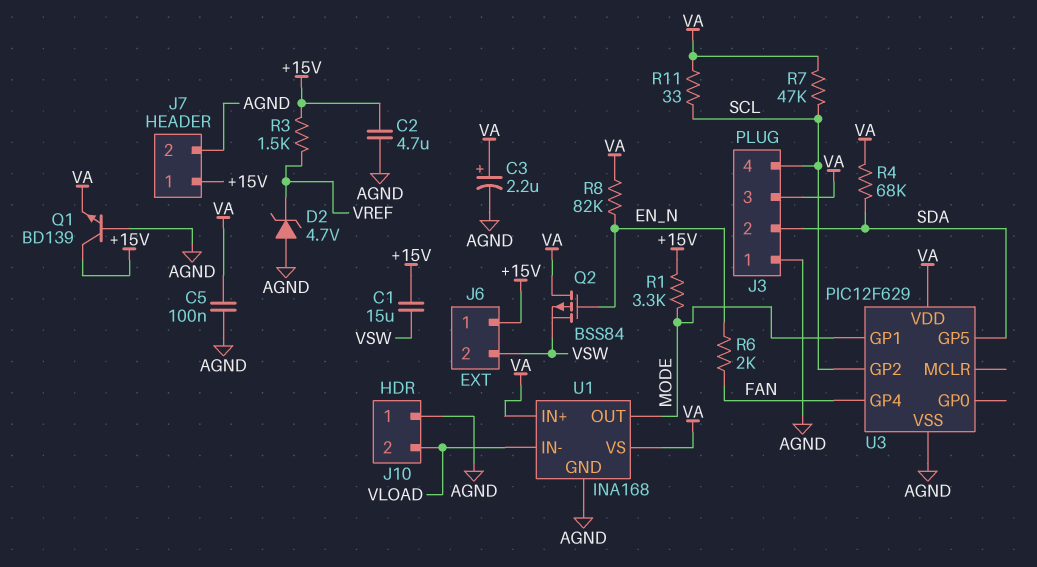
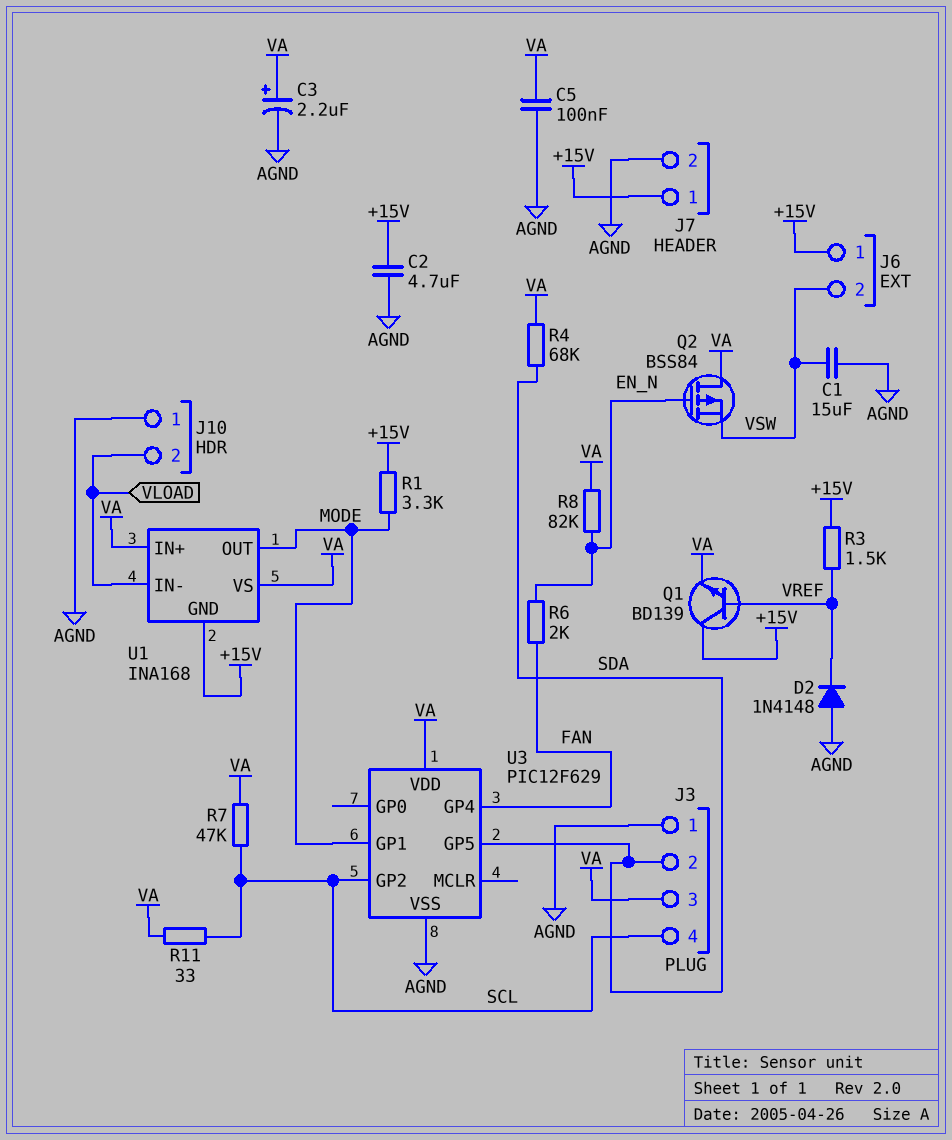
C1: 15uF (+15V, VSW) -> 15uF (AGND, VSW)
D2: zener 4.7V (A AGND, K VREF) -> diode 1N4148 (A AGND, K VREF)
Q1: NPN BD139 (B AGND, C +15V, E VA) -> NPN BD139 (B VREF, C +15V, E VA)
U1 pin GND: AGND -> +15V

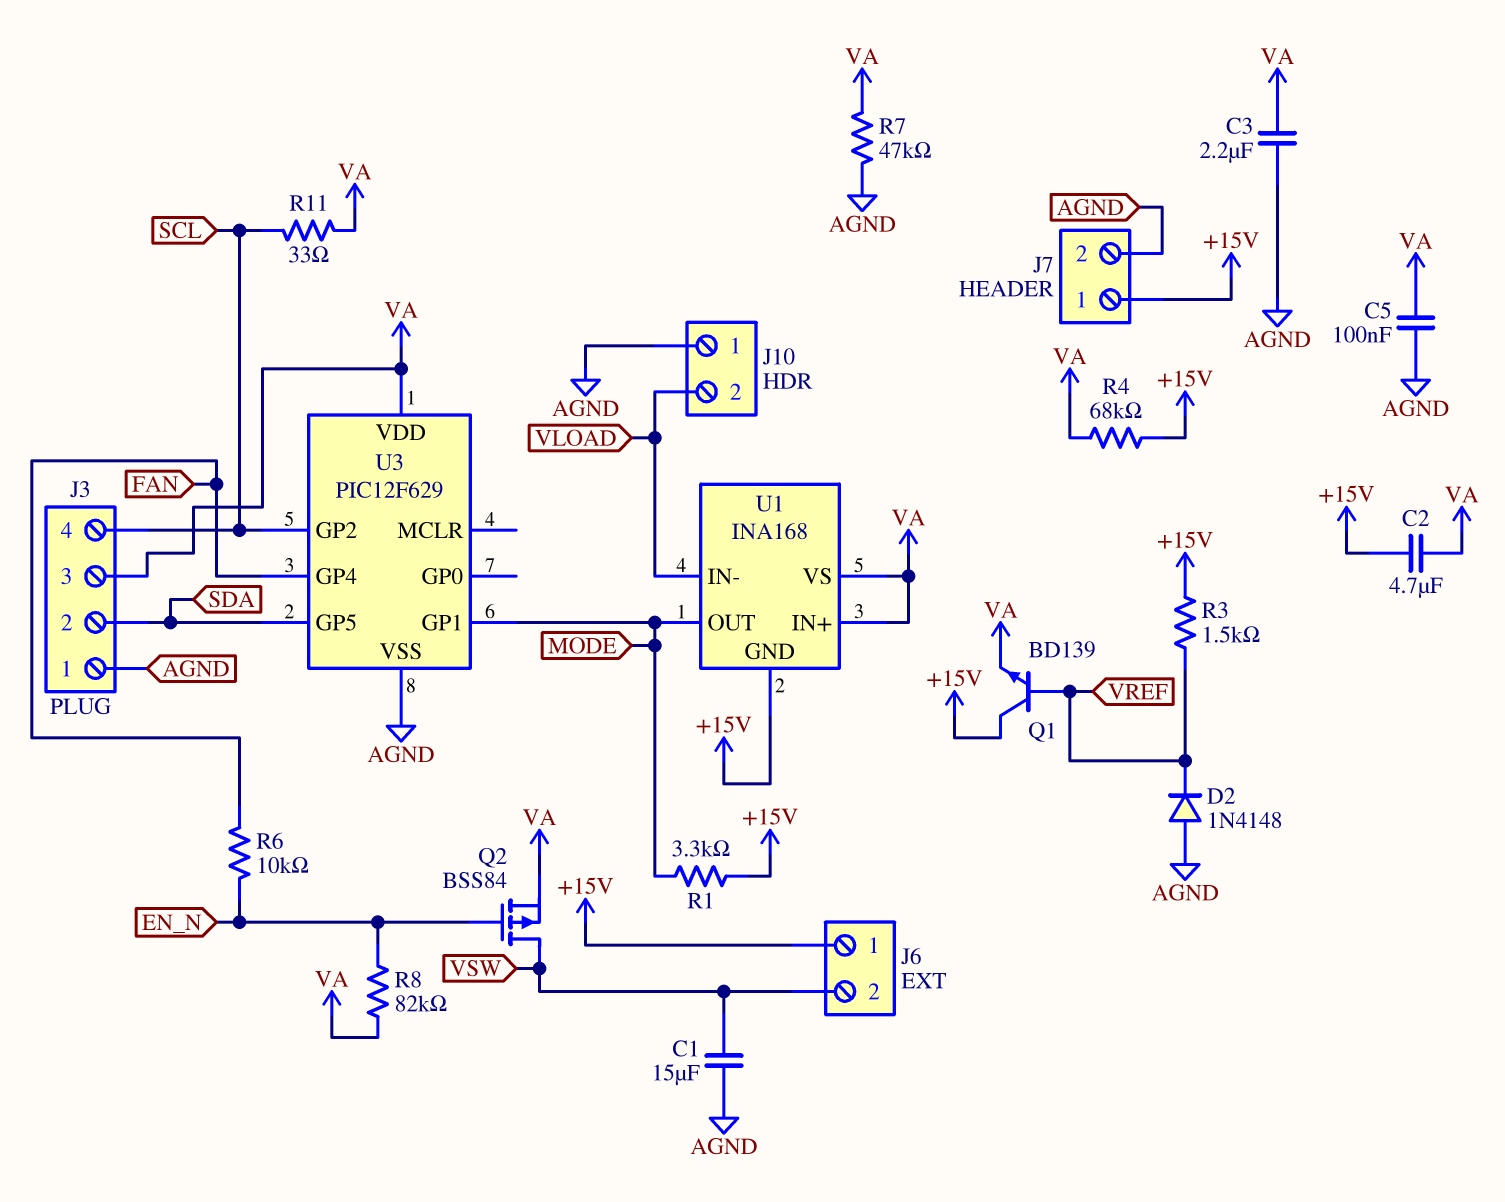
C2: 4.7uF (+15V, AGND) -> 4.7uF (+15V, VA)
C3: 2.2uF (plus VA, minus AGND) -> 2.2uF (AGND, VA)
Q2: PMOS BSS84 (G EN_N, D VA, S VSW) -> PMOS BSS84 (G EN_N, D VSW, S VA)
R4: 68k (SDA, VA) -> 68k (+15V, VA)
R6: 2k (EN_N, FAN) -> 10k (EN_N, FAN)
R7: 47k (SCL, VA) -> 47k (AGND, VA)

